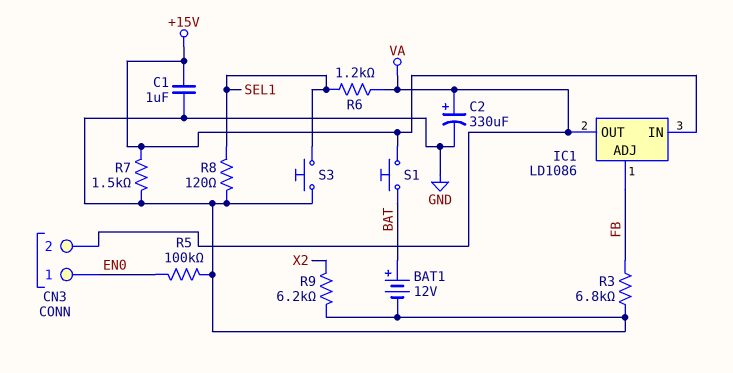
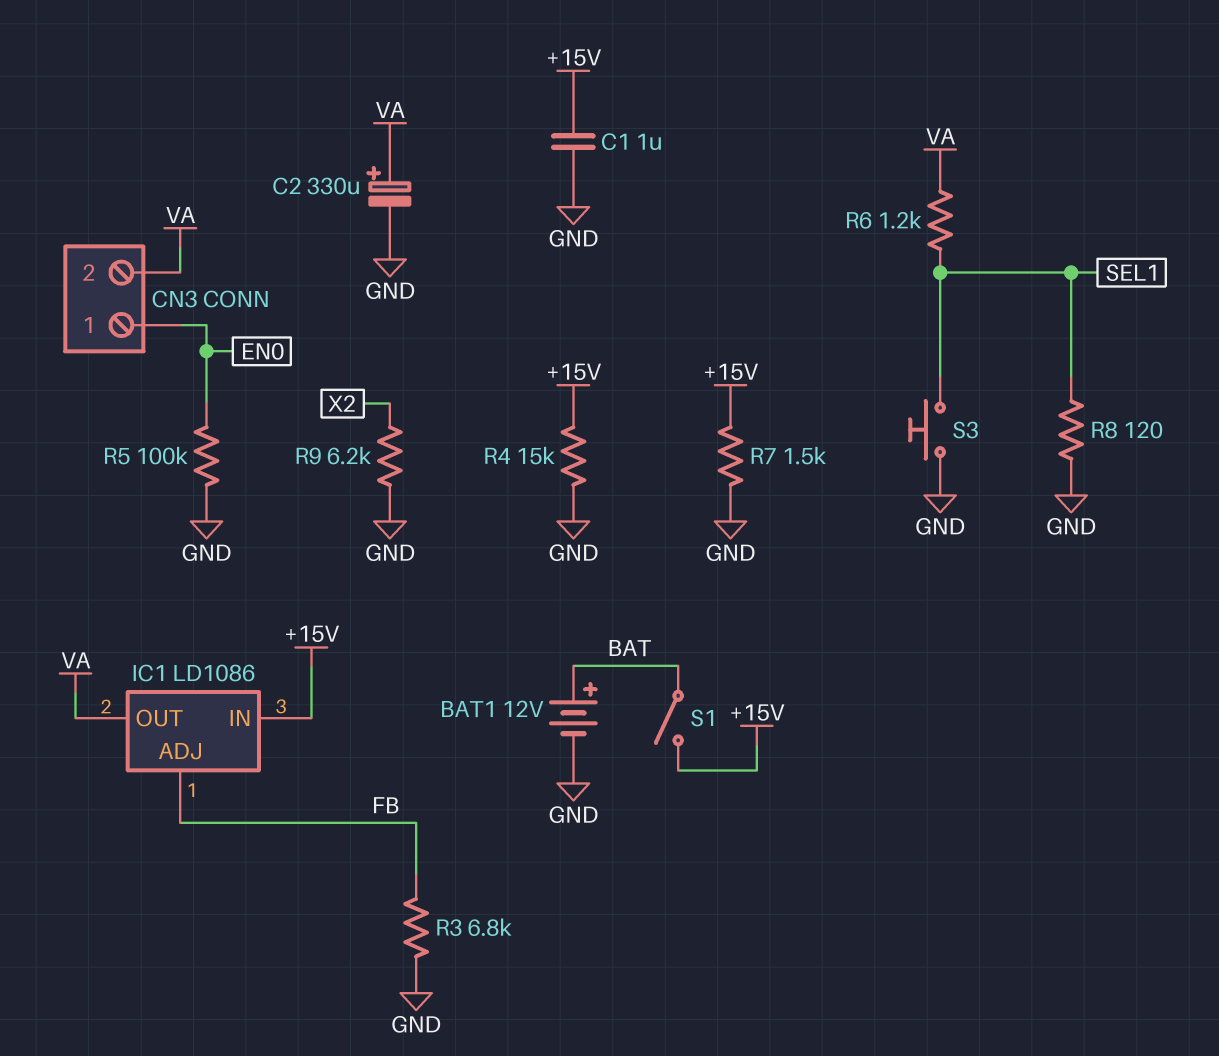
R4: none -> 15k (+15V, GND)
S1: button (+15V, BAT) -> switch (+15V, BAT)

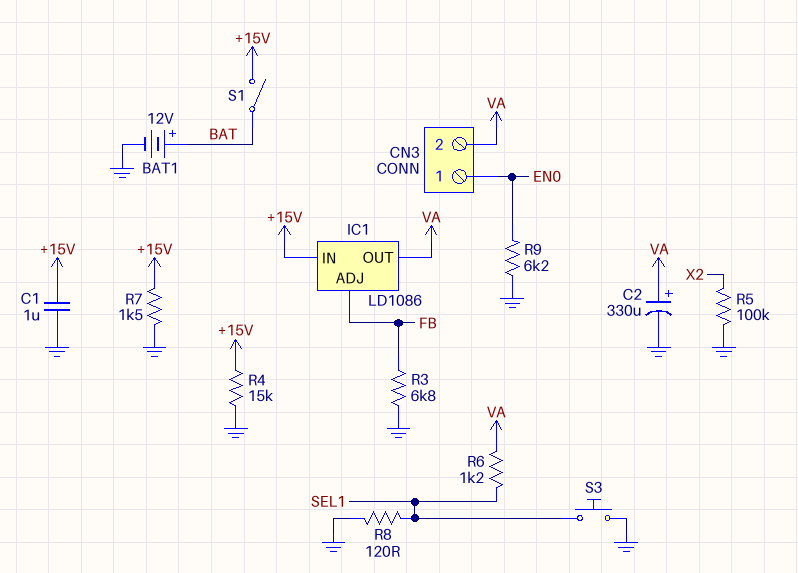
R5: 100k (EN0, GND) -> 100k (GND, X2)
R9: 6.2k (GND, X2) -> 6.2k (EN0, GND)

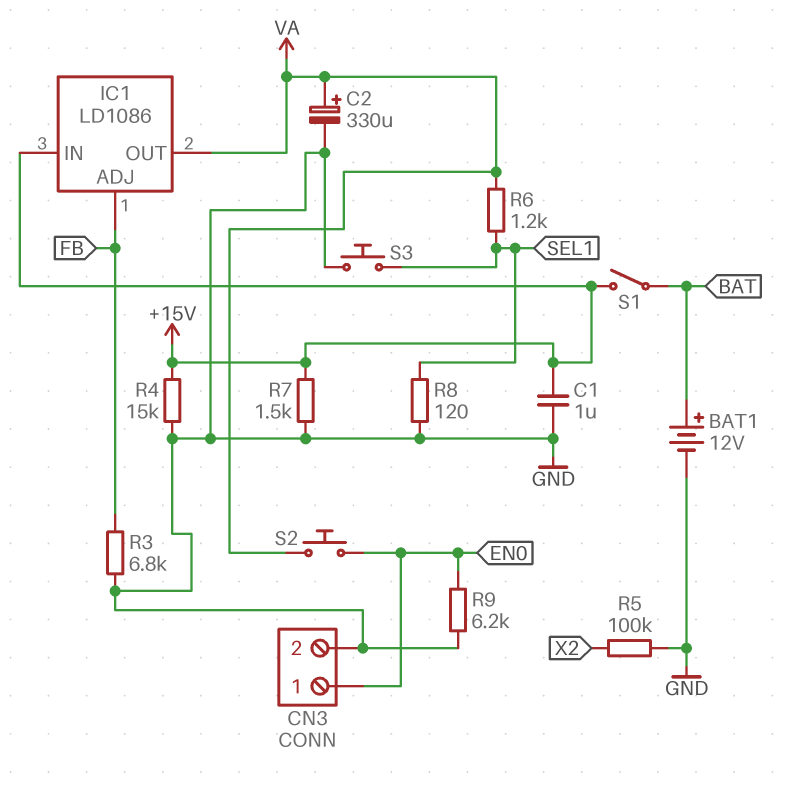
CN3 pin 2: VA -> GND
S2: none -> button (EN0, VA)

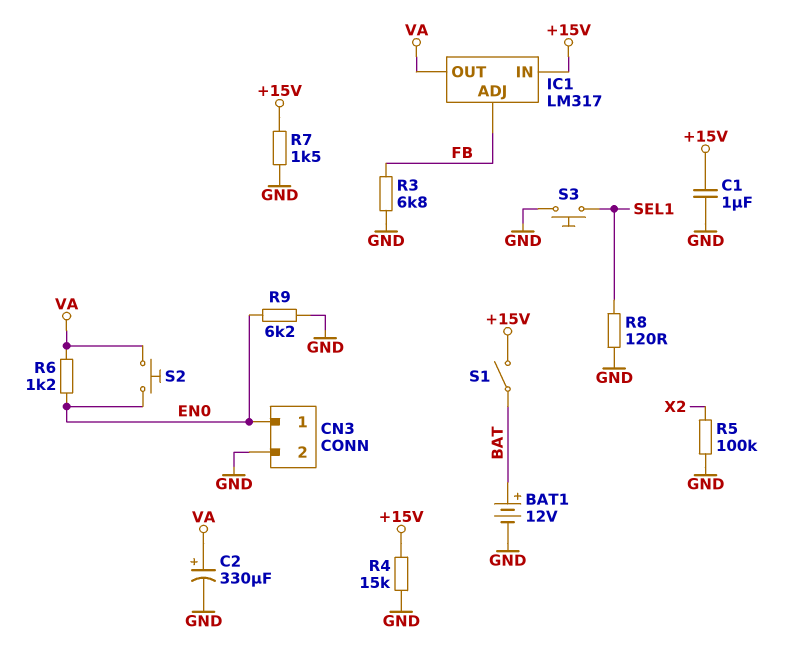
IC1: LD1086 -> LM317
R6: 1.2k (SEL1, VA) -> 1.2k (EN0, VA)

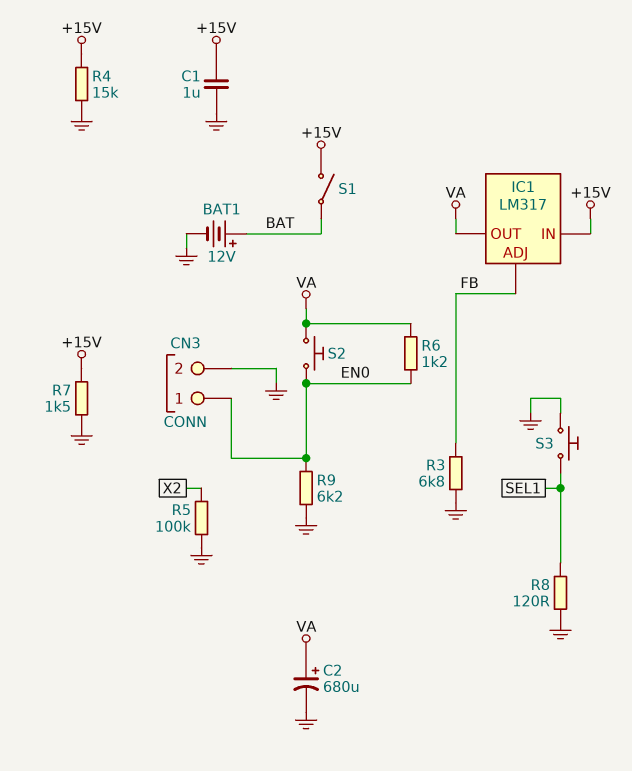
C2: 330uF (plus VA, minus GND) -> 680uF (plus VA, minus GND)

